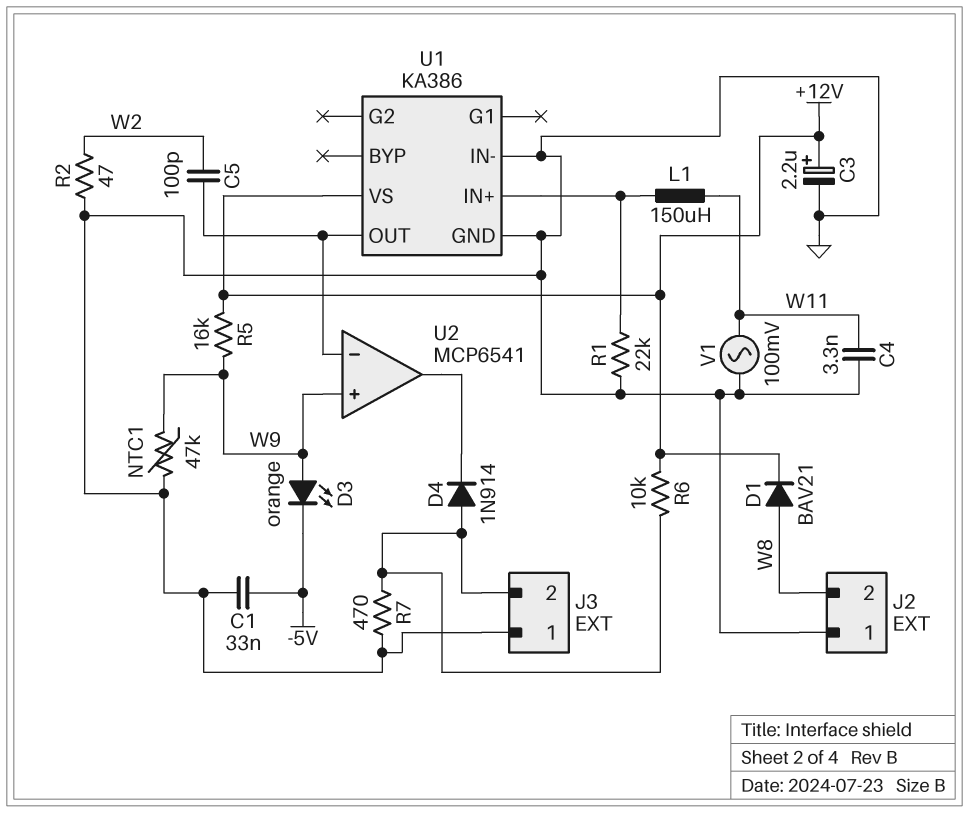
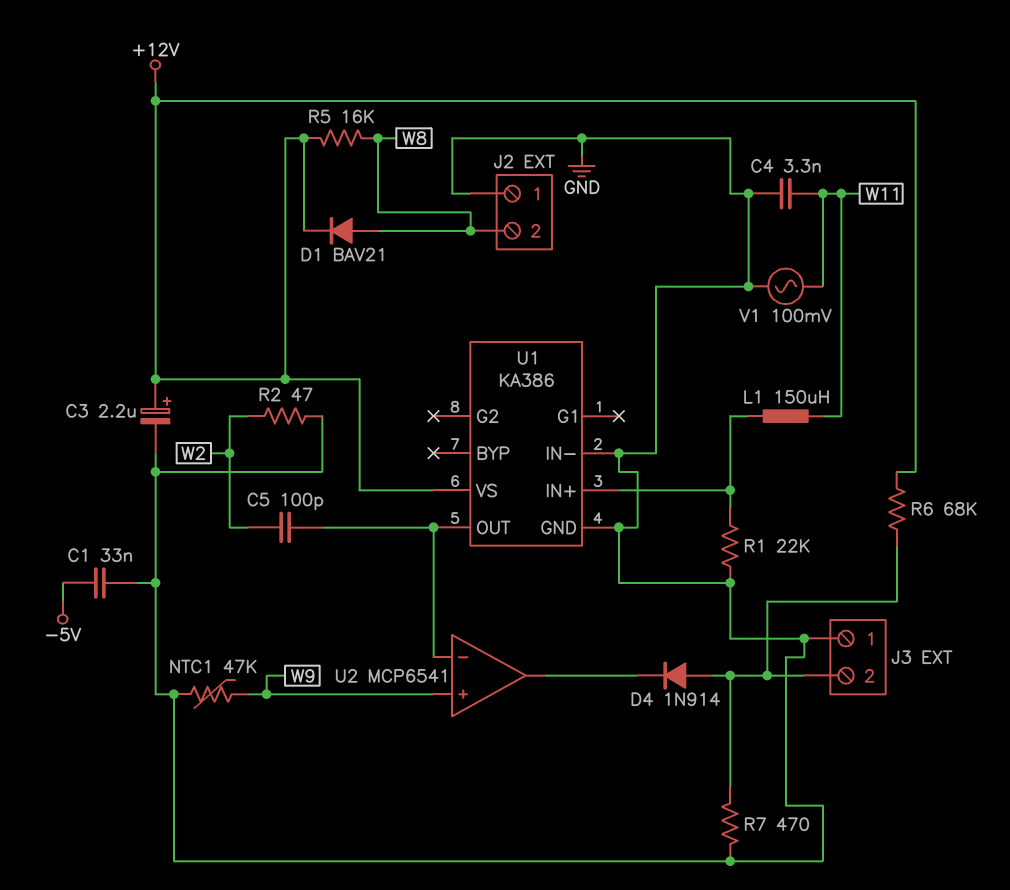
D3: LED orange (A W9, K -5V) -> none
R5: 16k (+12V, W9) -> 16k (+12V, W8)
R6: 10k (+12V, J3/2) -> 68k (+12V, J3/2)

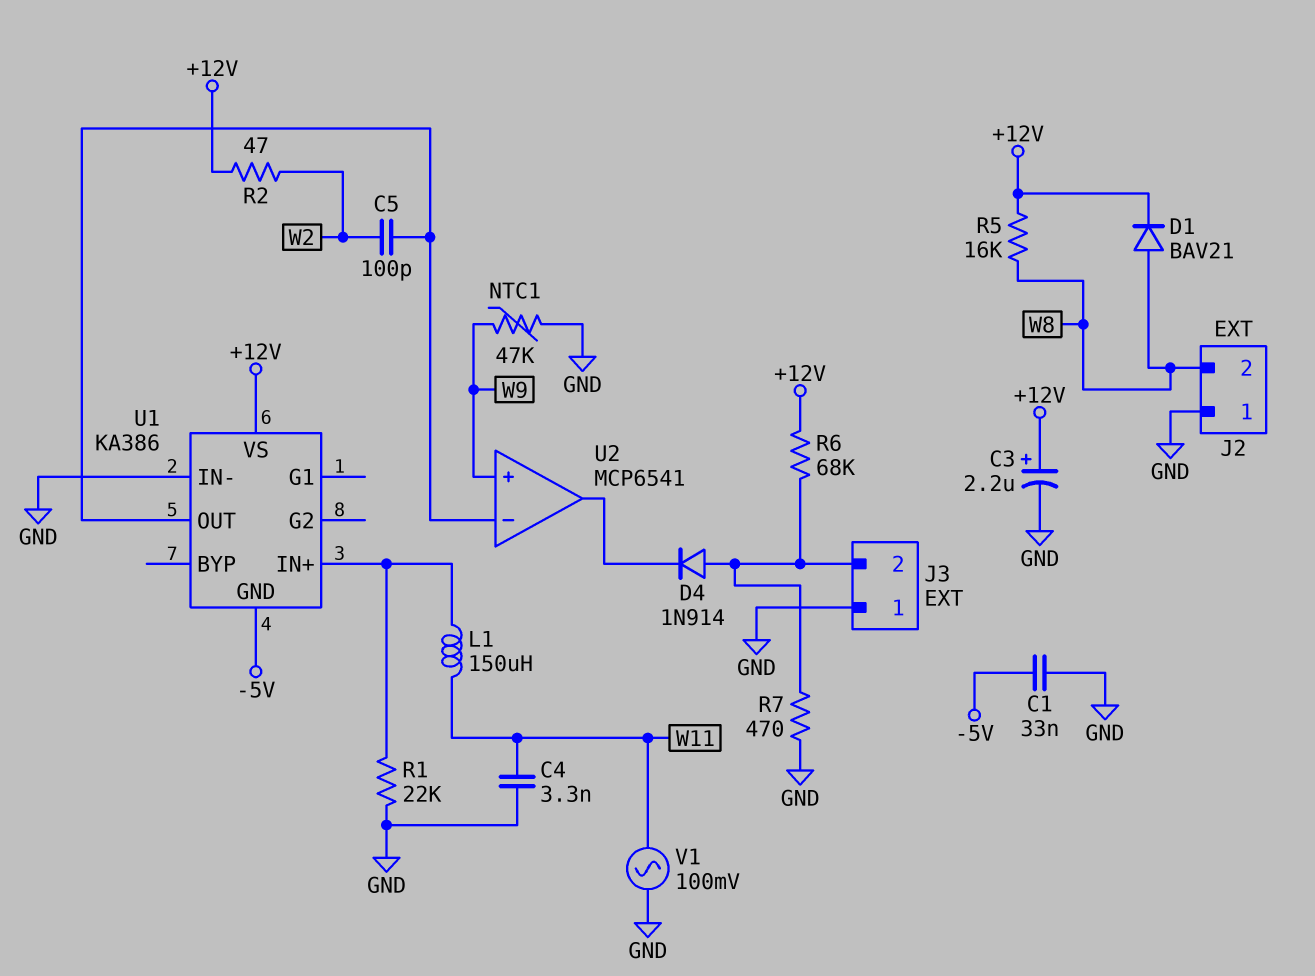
R2: 47 (GND, W2) -> 47 (+12V, W2)
U1 pin GND: GND -> -5V

